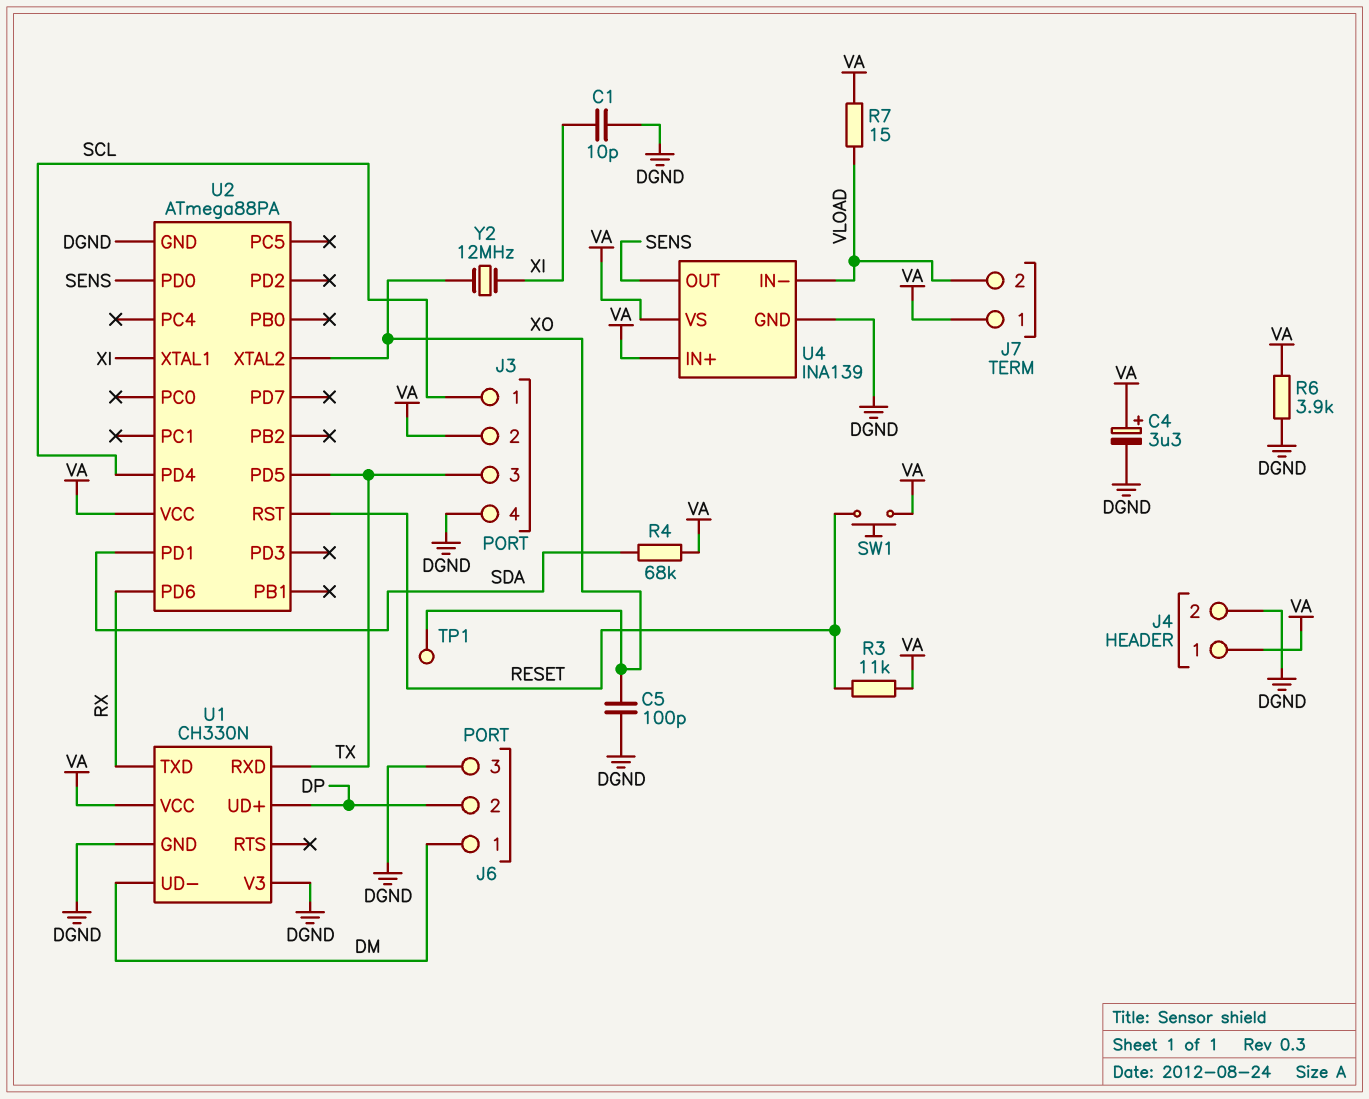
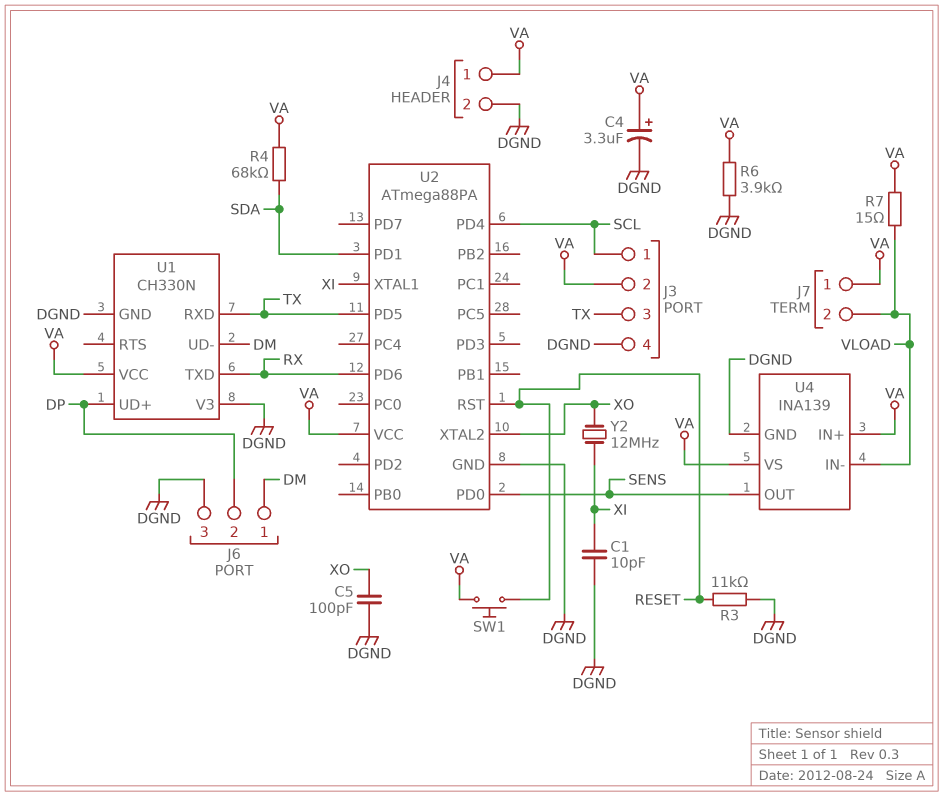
R3: 11k (RESET, VA) -> 11k (DGND, RESET)
TP1: test point (XO) -> none

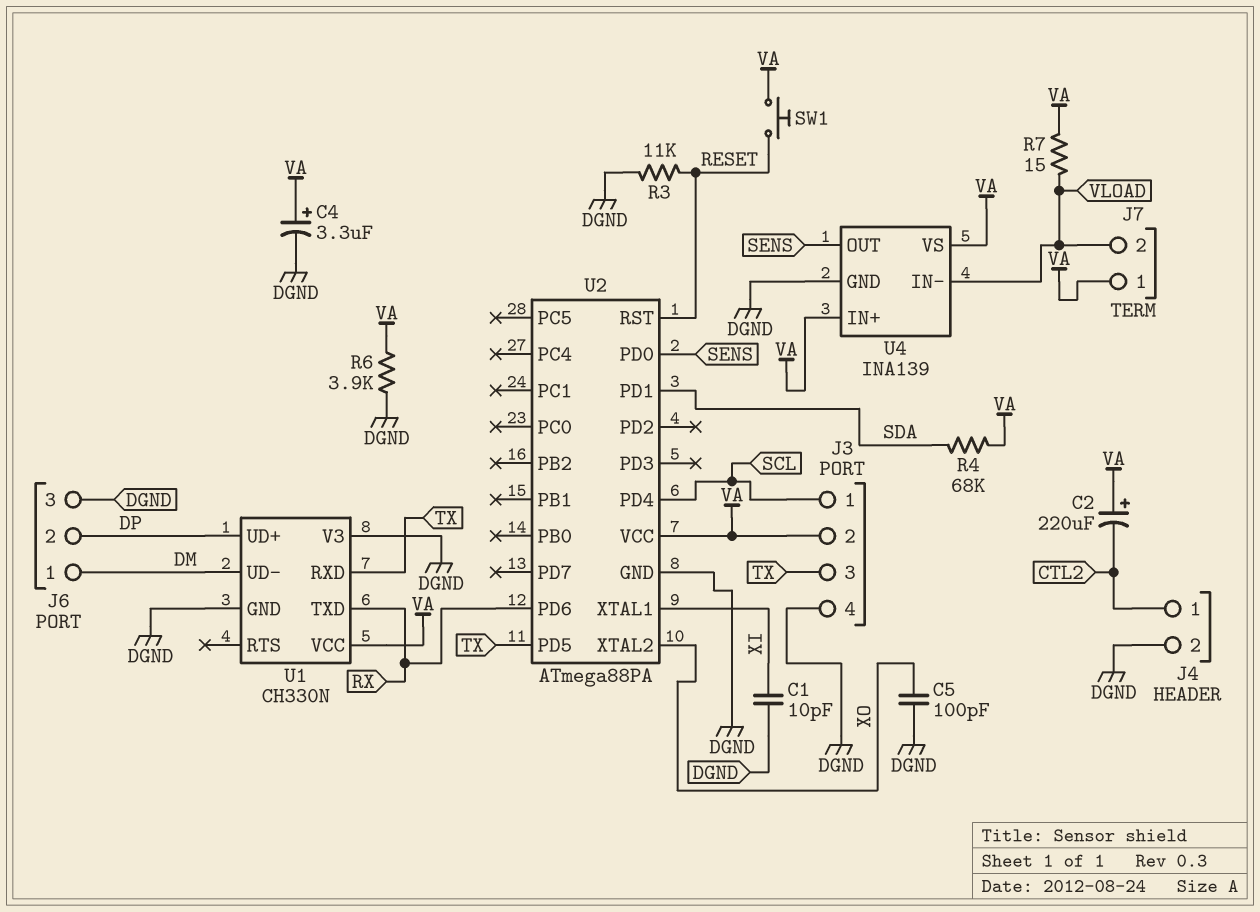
C2: none -> 220uF (plus VA, minus CTL2)
J4 pin 1: VA -> CTL2
Y2: 12MHz (XI, XO) -> none

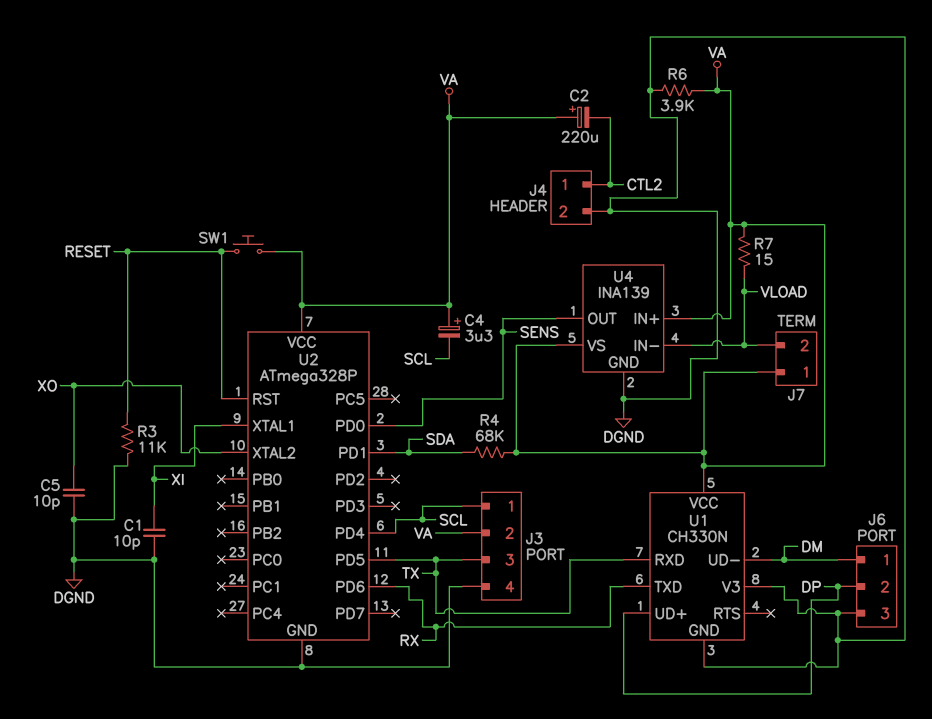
C4: 3.3uF (plus VA, minus DGND) -> 3.3uF (plus VA, minus SCL)
C5: 100pF (DGND, XO) -> 10pF (DGND, XO)
U2: ATmega88PA -> ATmega328P

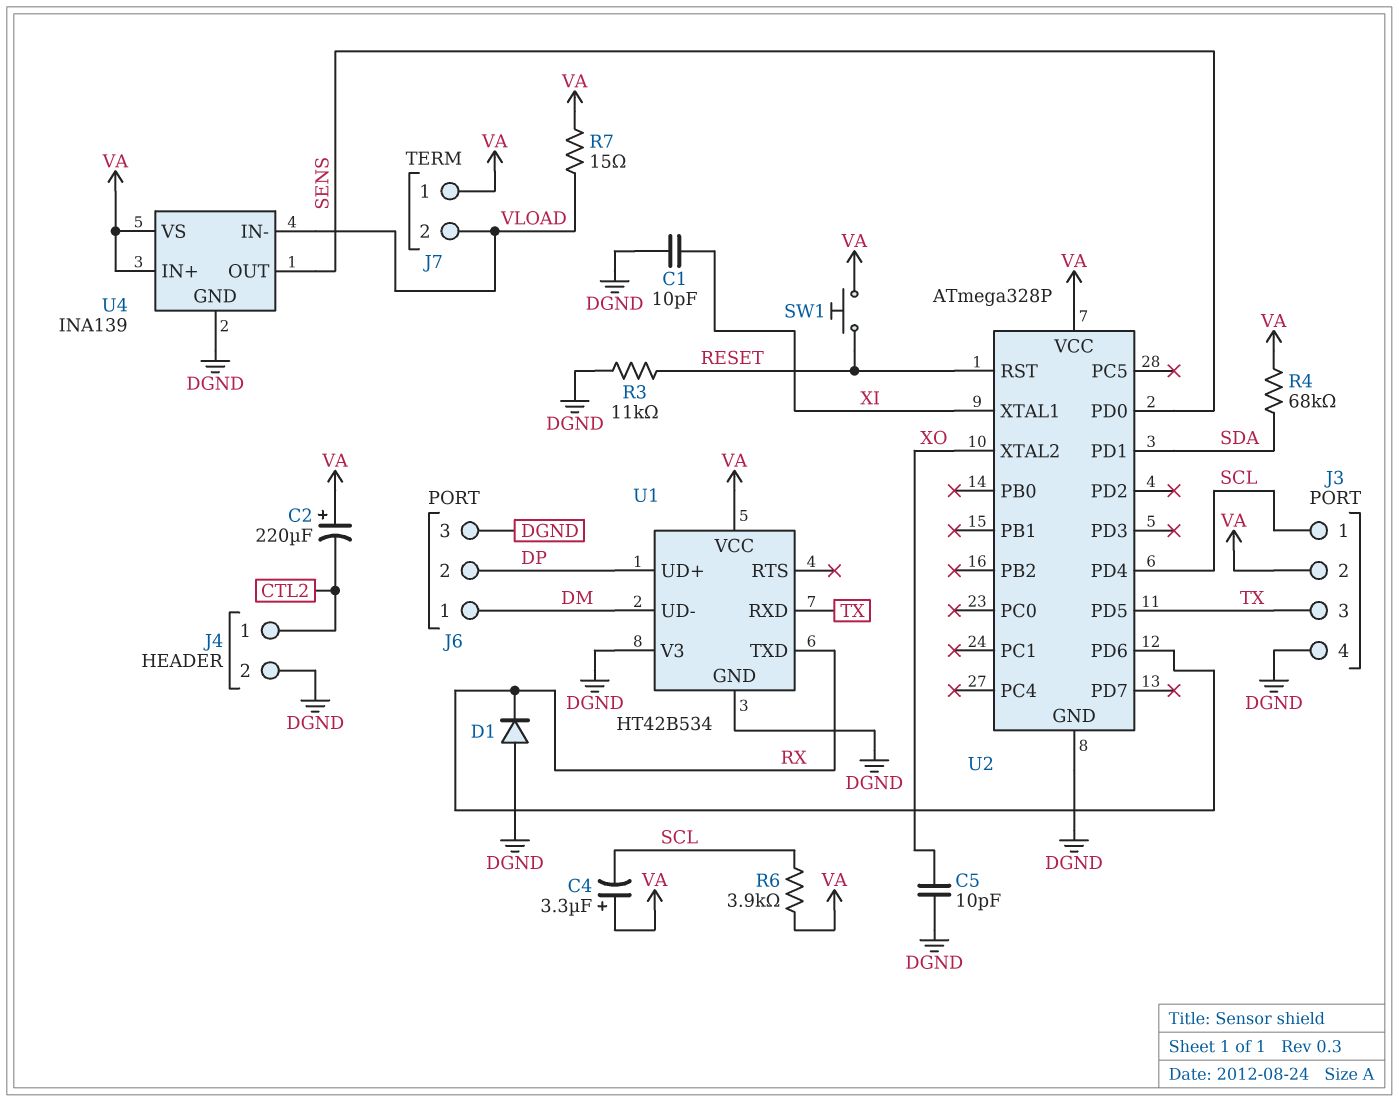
D1: none -> diode (A DGND, K RX)
R6: 3.9k (DGND, VA) -> 3.9k (SCL, VA)
U1: CH330N -> HT42B534

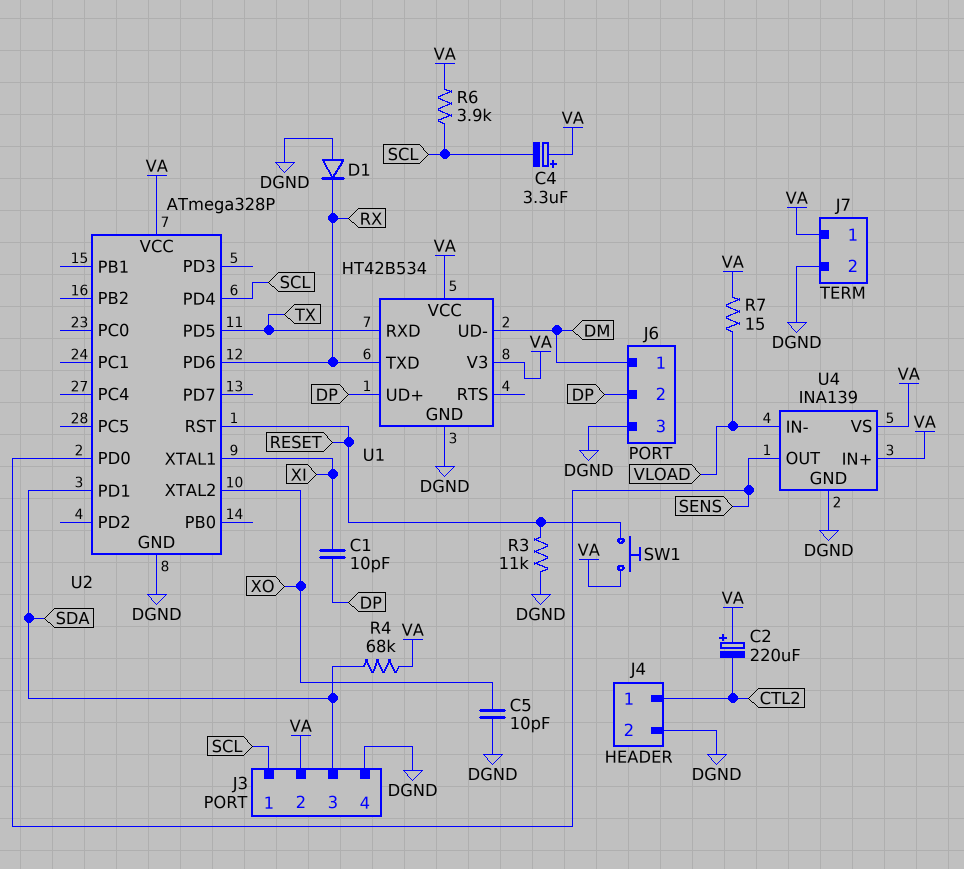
C1: 10pF (DGND, XI) -> 10pF (DP, XI)
J3 pin 3: TX -> SDA
J7 pin 2: VLOAD -> DGND
U1 pin V3: DGND -> VA

